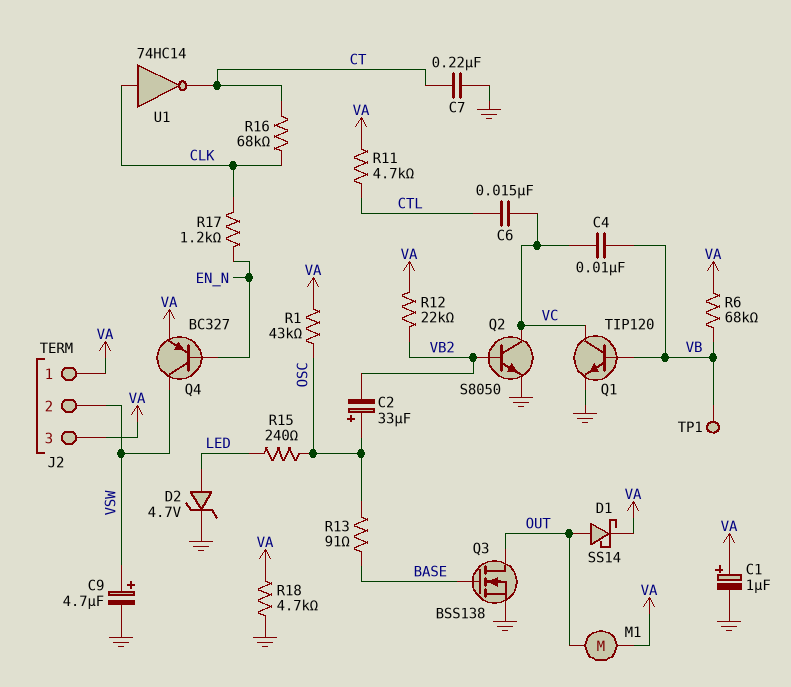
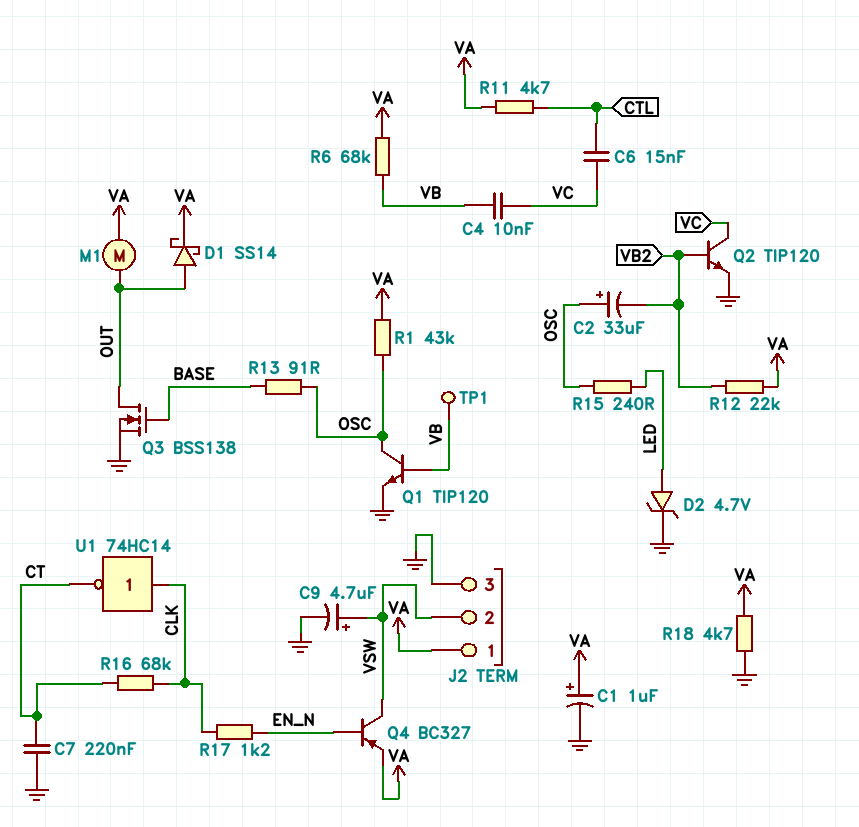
J2 pin 3: VA -> GND
Q1: NPN TIP120 (B VB, C VC, E GND) -> NPN TIP120 (B VB, C OSC, E GND)
Q2: NPN S8050 (B VB2, C VC, E GND) -> NPN TIP120 (B VB2, C VC, E GND)

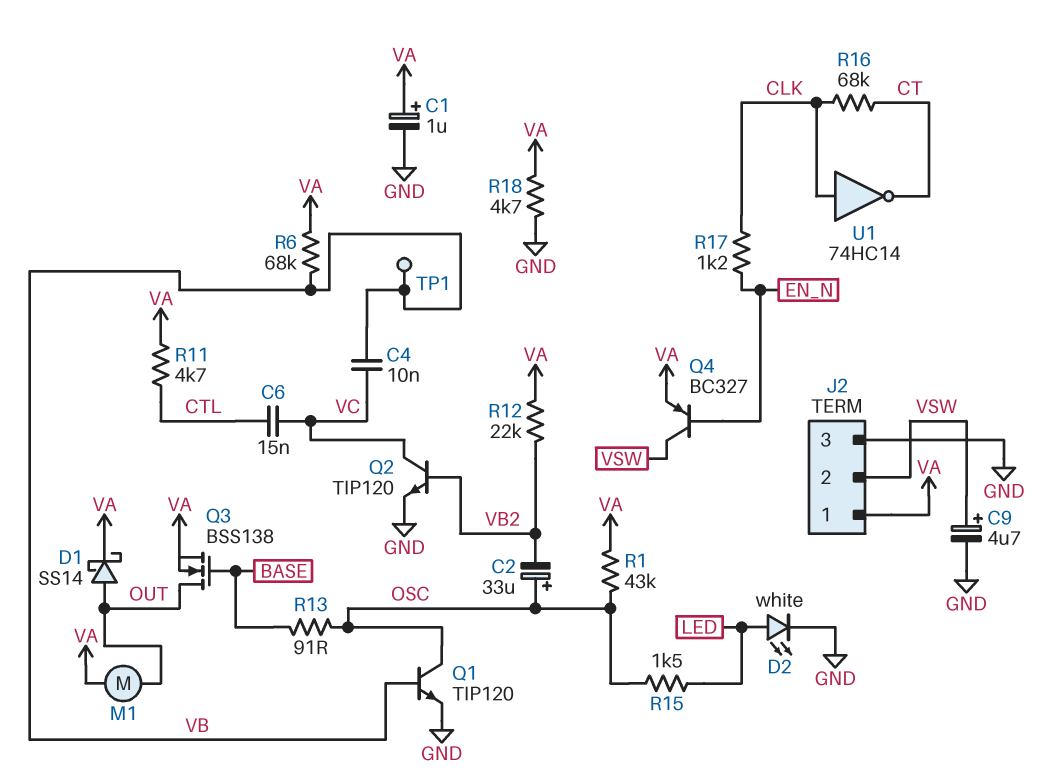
C7: 220nF (CT, GND) -> none
D2: zener 4.7V (A LED, K GND) -> LED white (A LED, K GND)
Q3: NMOS BSS138 (G BASE, D OUT, S GND) -> NMOS BSS138 (G BASE, D OUT, S VA)
R15: 240 (LED, OSC) -> 1.5k (LED, OSC)

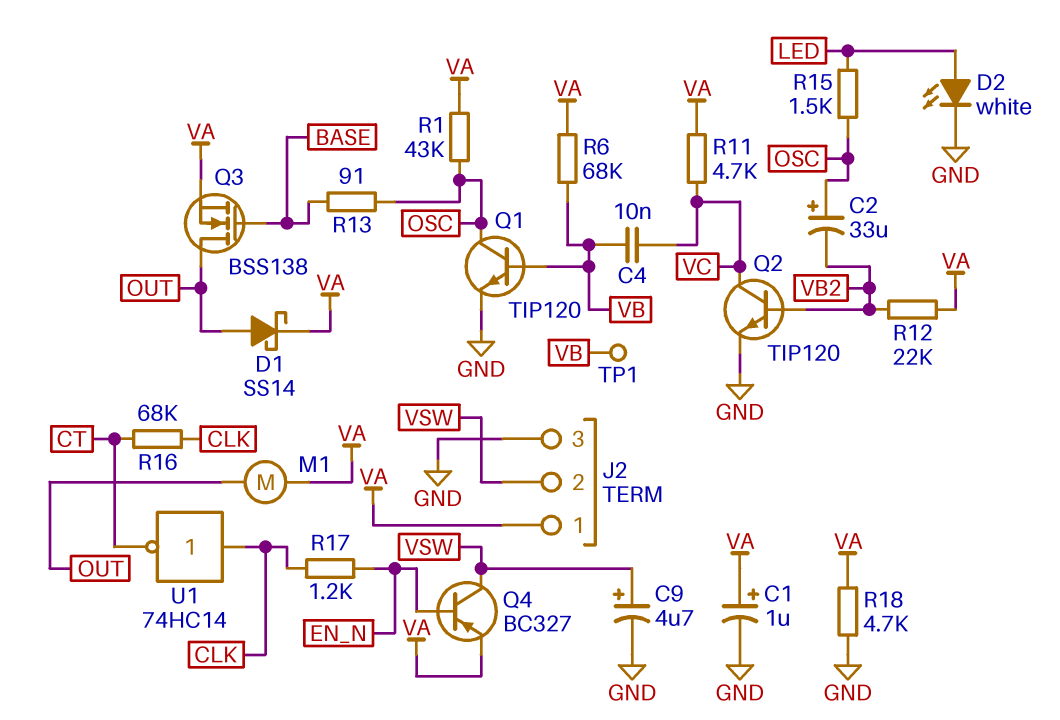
C6: 15nF (CTL, VC) -> none
R11: 4.7k (CTL, VA) -> 4.7k (VA, VC)

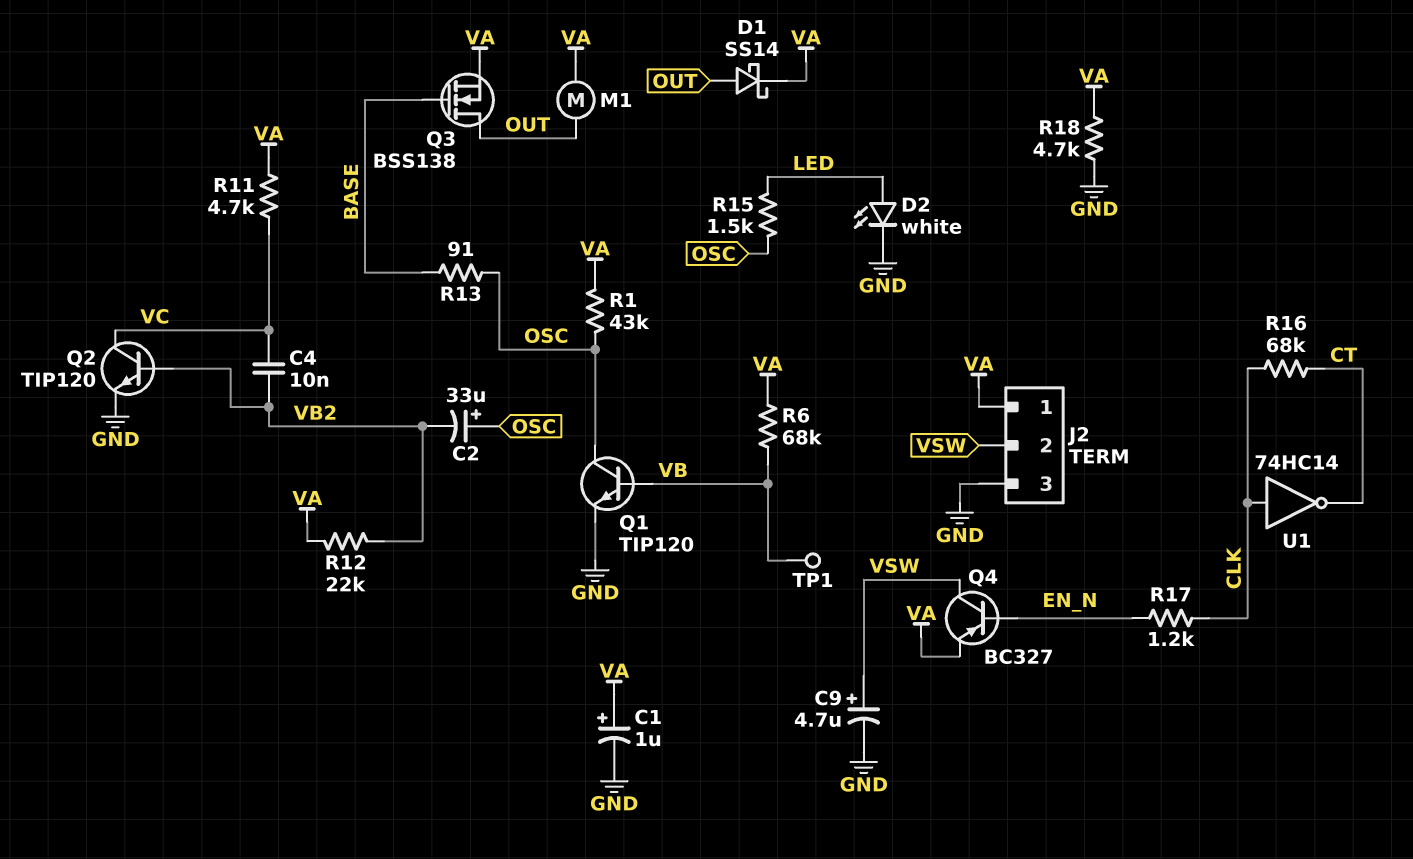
C4: 10nF (VB, VC) -> 10nF (VB2, VC)

